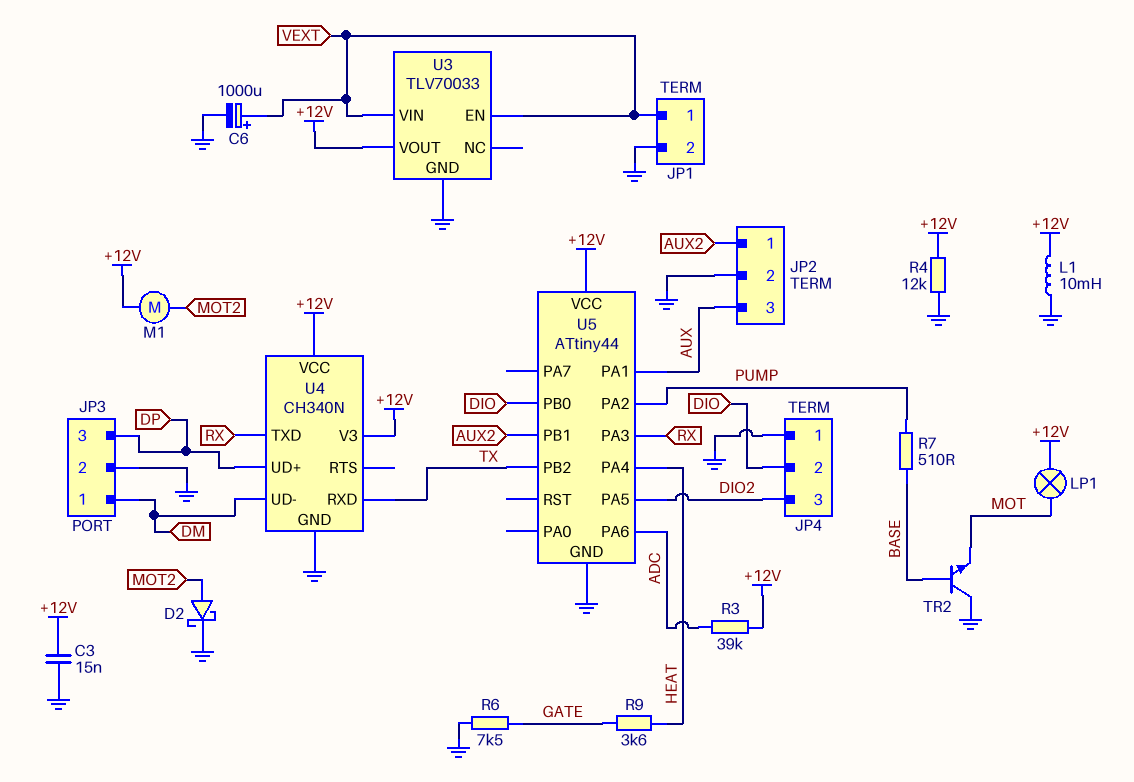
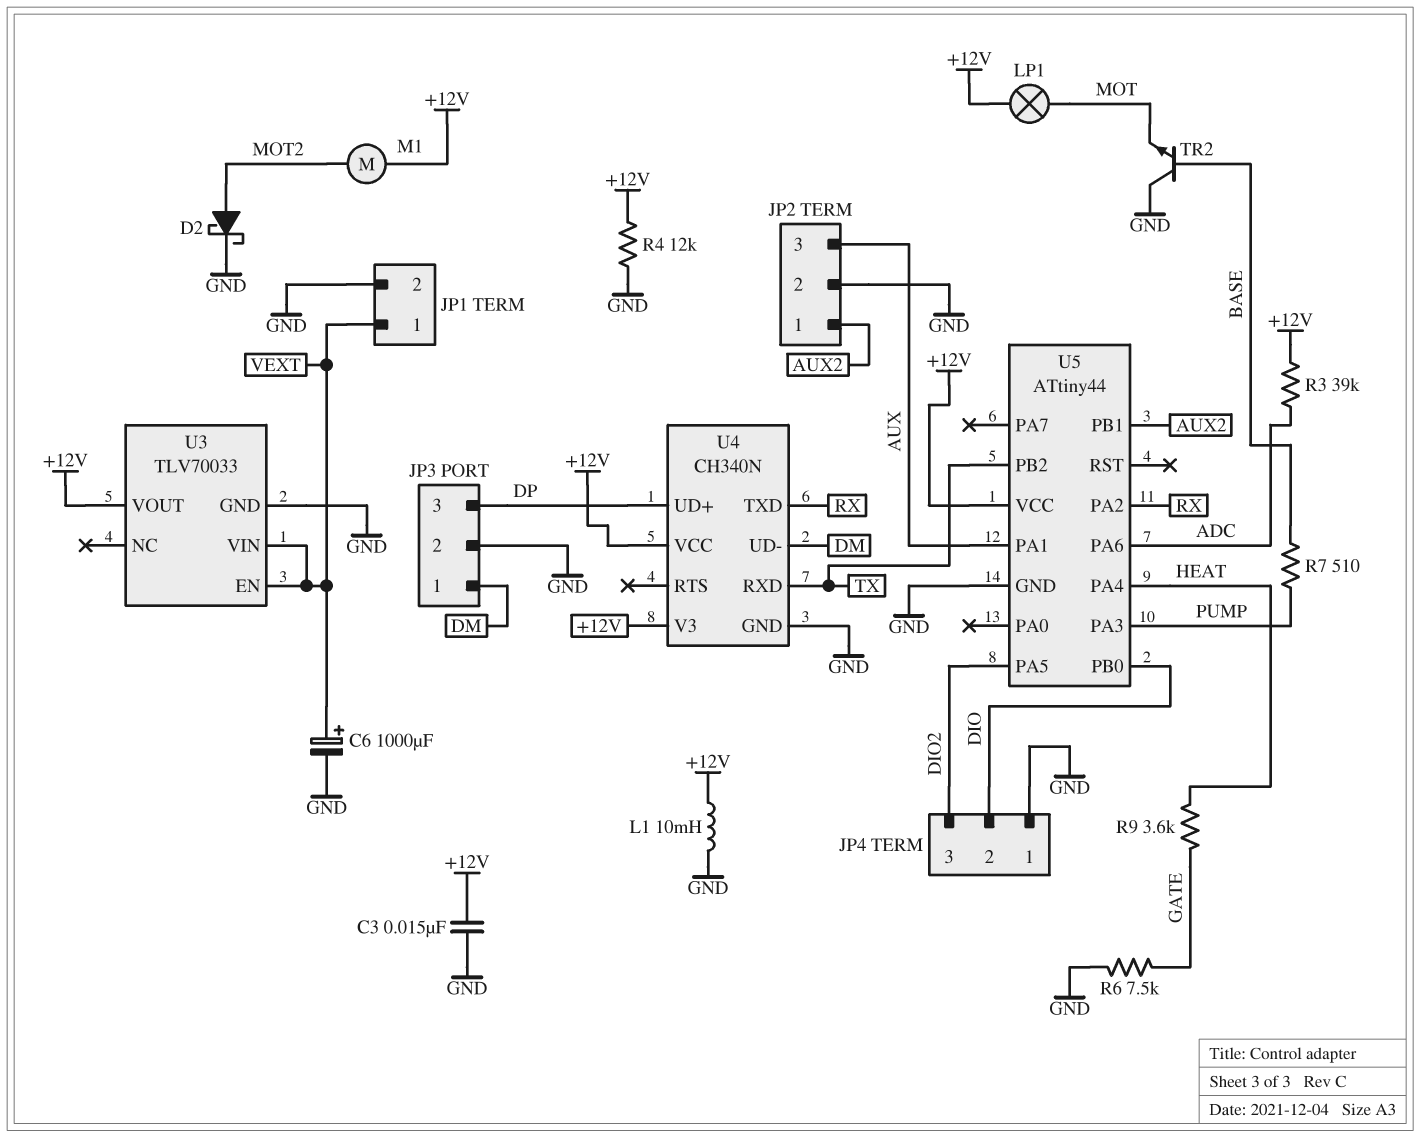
U5 pin PA2: PUMP -> RX
U5 pin PA3: RX -> PUMP

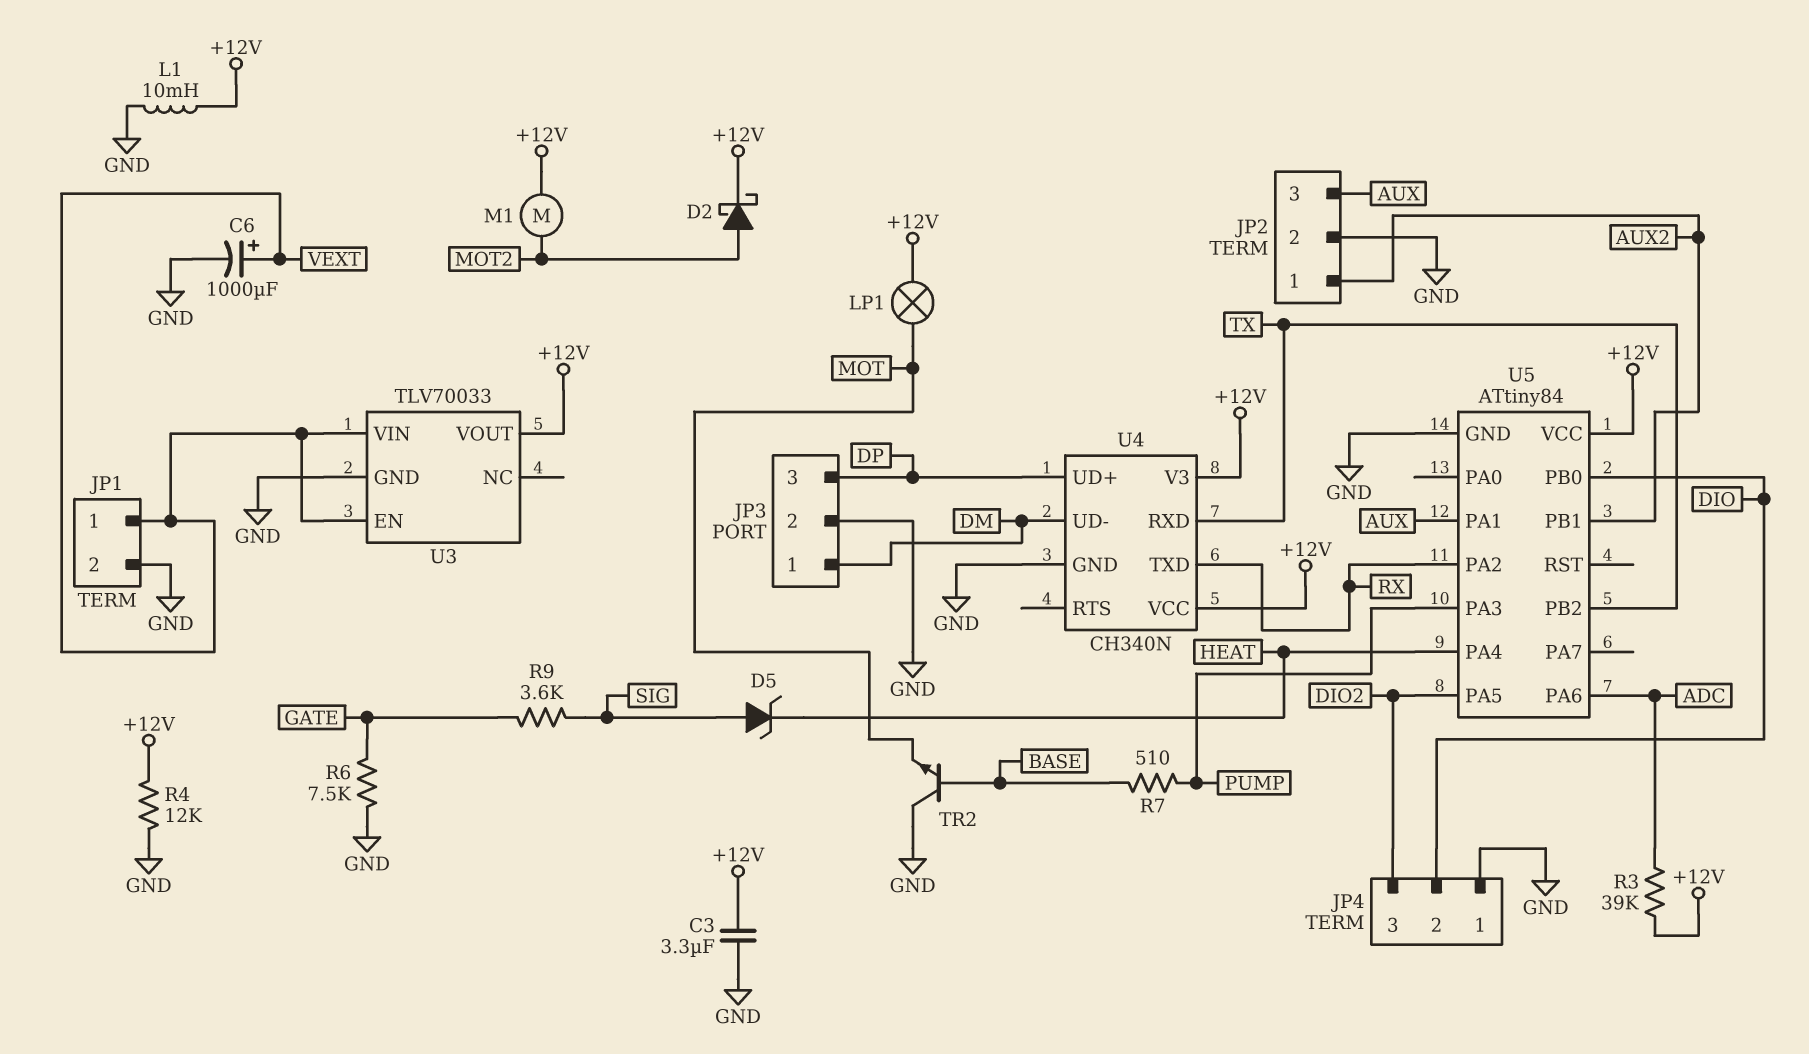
C3: 15nF (+12V, GND) -> 3.3uF (+12V, GND)
D2: schottky (A MOT2, K GND) -> schottky (A MOT2, K +12V)
D5: none -> zener (A SIG, K HEAT)
R9: 3.6k (GATE, HEAT) -> 3.6k (GATE, SIG)
U5: ATtiny44 -> ATtiny84

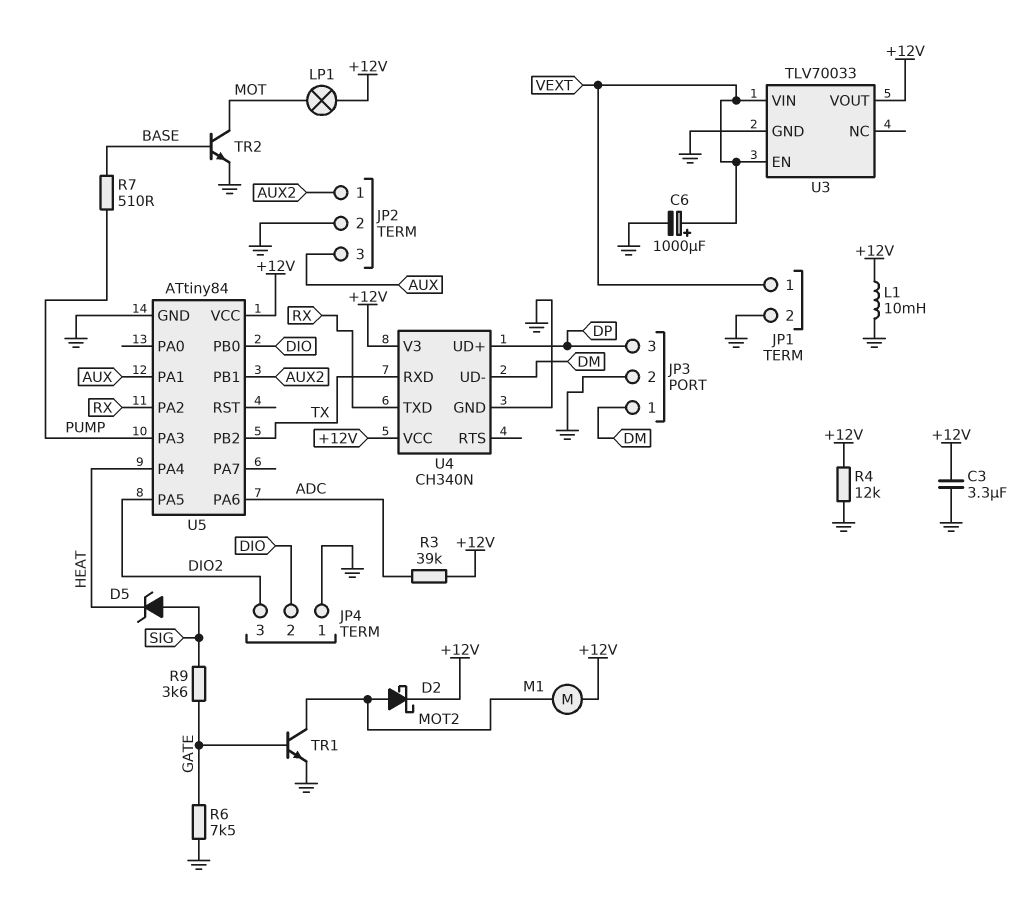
TR1: none -> NPN (B GATE, C MOT2, E GND)
TR2: NPN (B BASE, C GND, E MOT) -> NPN (B BASE, C MOT, E GND)

